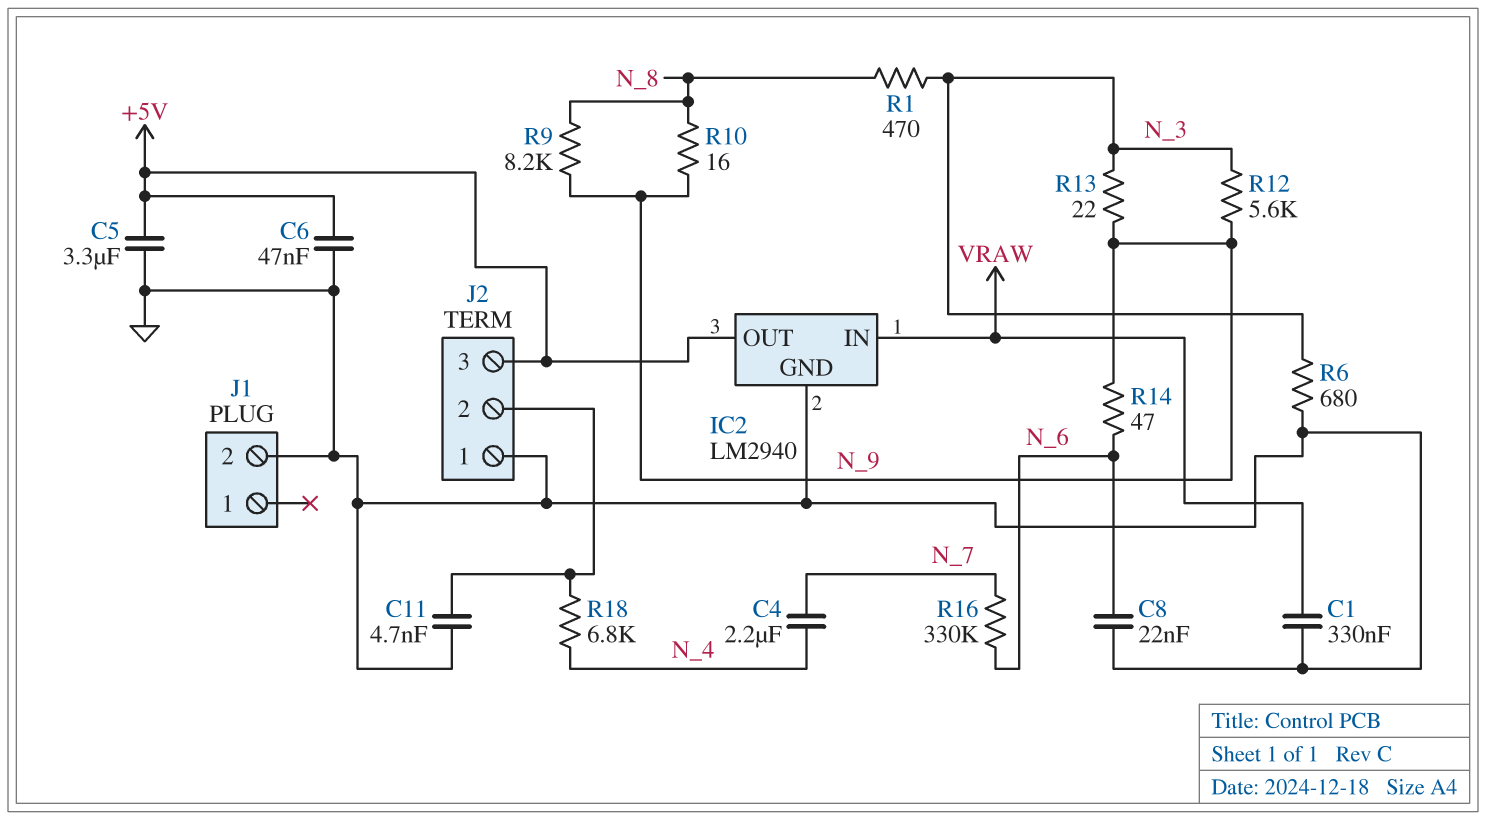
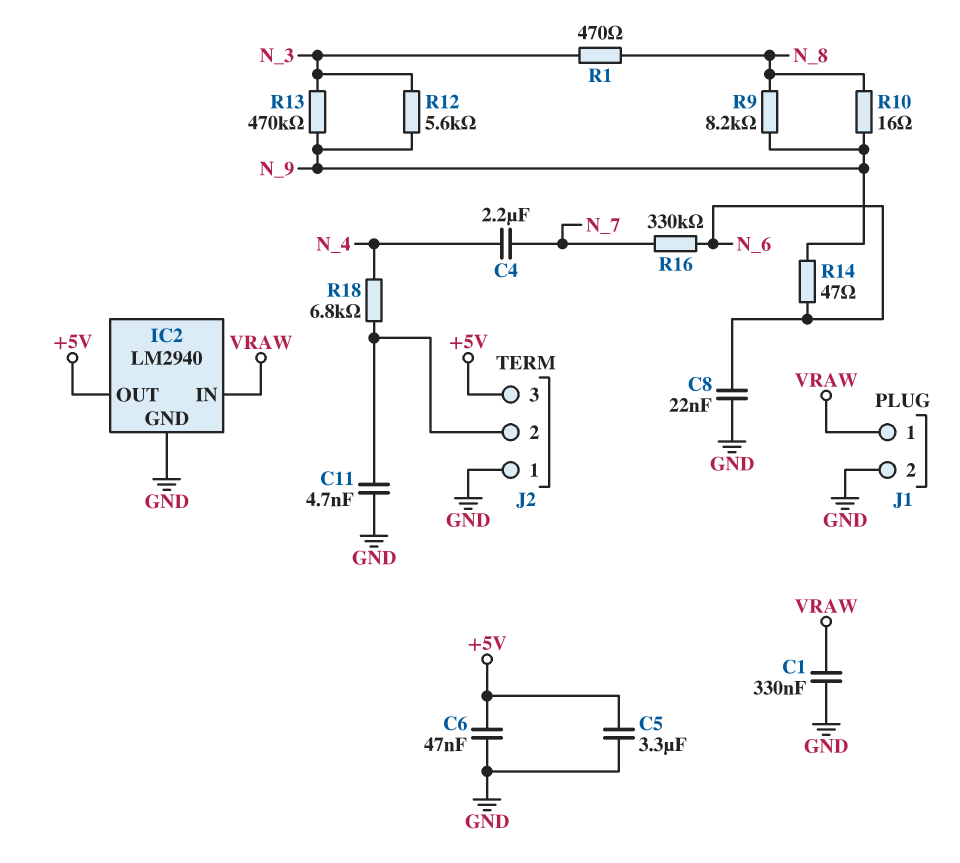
J1 pin 1: none -> VRAW
R6: 680 (GND, N_3) -> none
R13: 22 (N_3, N_9) -> 470k (N_3, N_9)

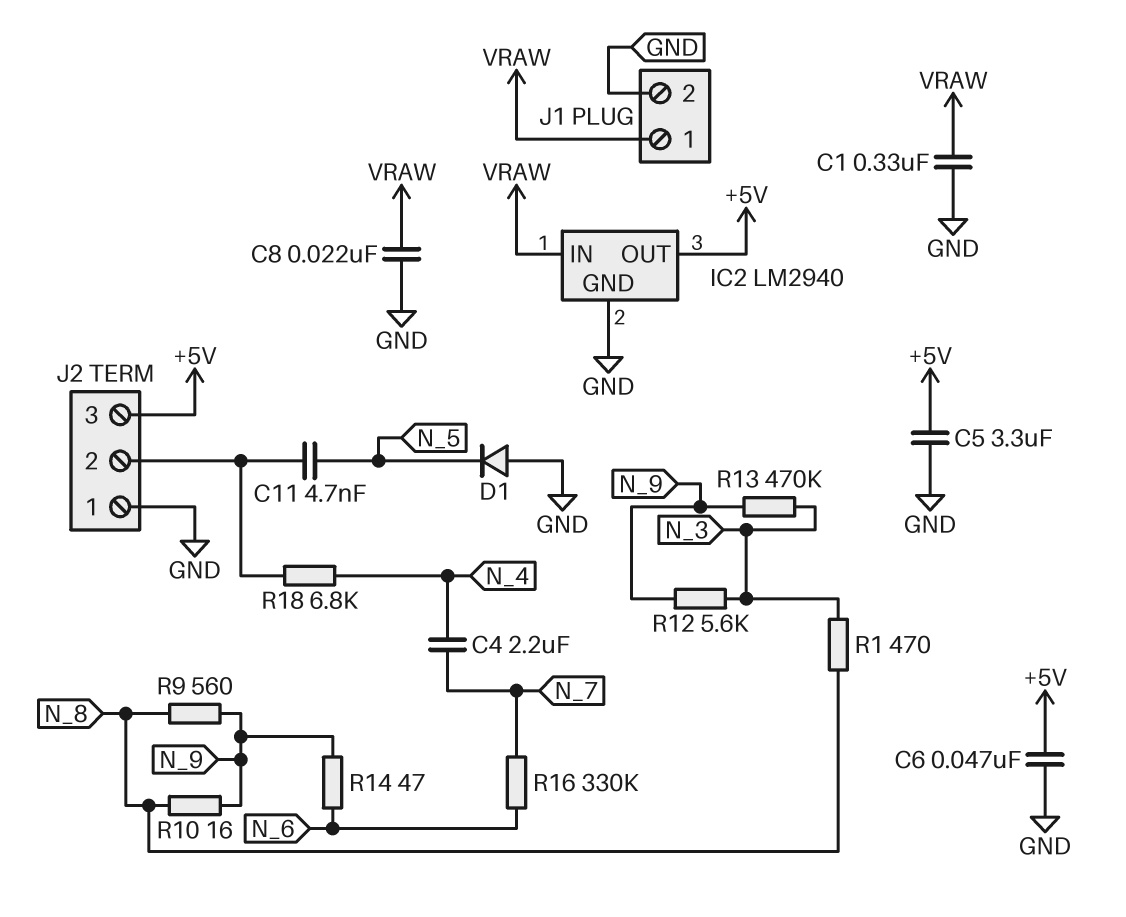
C8: 22nF (GND, N_6) -> 22nF (GND, VRAW)
C11: 4.7nF (GND, J2/2) -> 4.7nF (J2/2, N_5)
D1: none -> diode (A GND, K N_5)
R9: 8.2k (N_8, N_9) -> 560 (N_8, N_9)

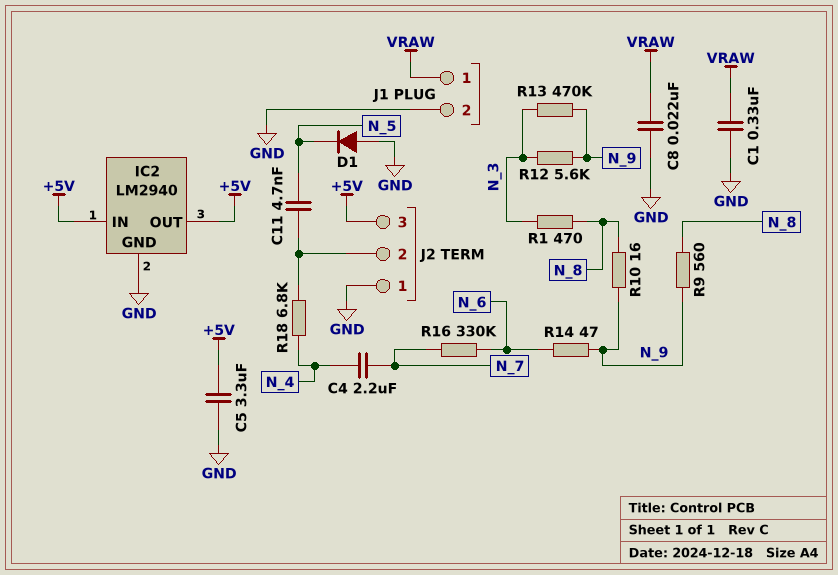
C6: 47nF (+5V, GND) -> none
IC2 pin IN: VRAW -> +5V

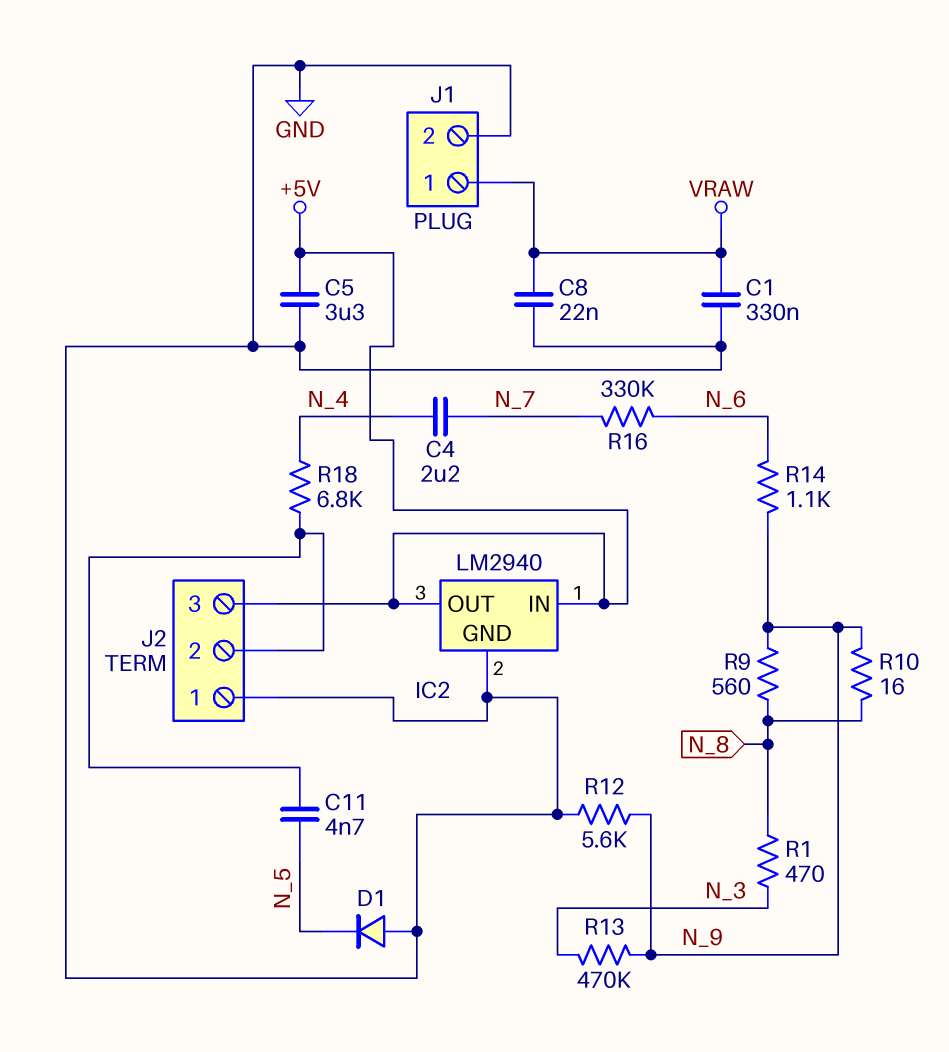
R12: 5.6k (N_3, N_9) -> 5.6k (GND, N_9)
R14: 47 (N_6, N_9) -> 1.1k (N_6, N_9)

